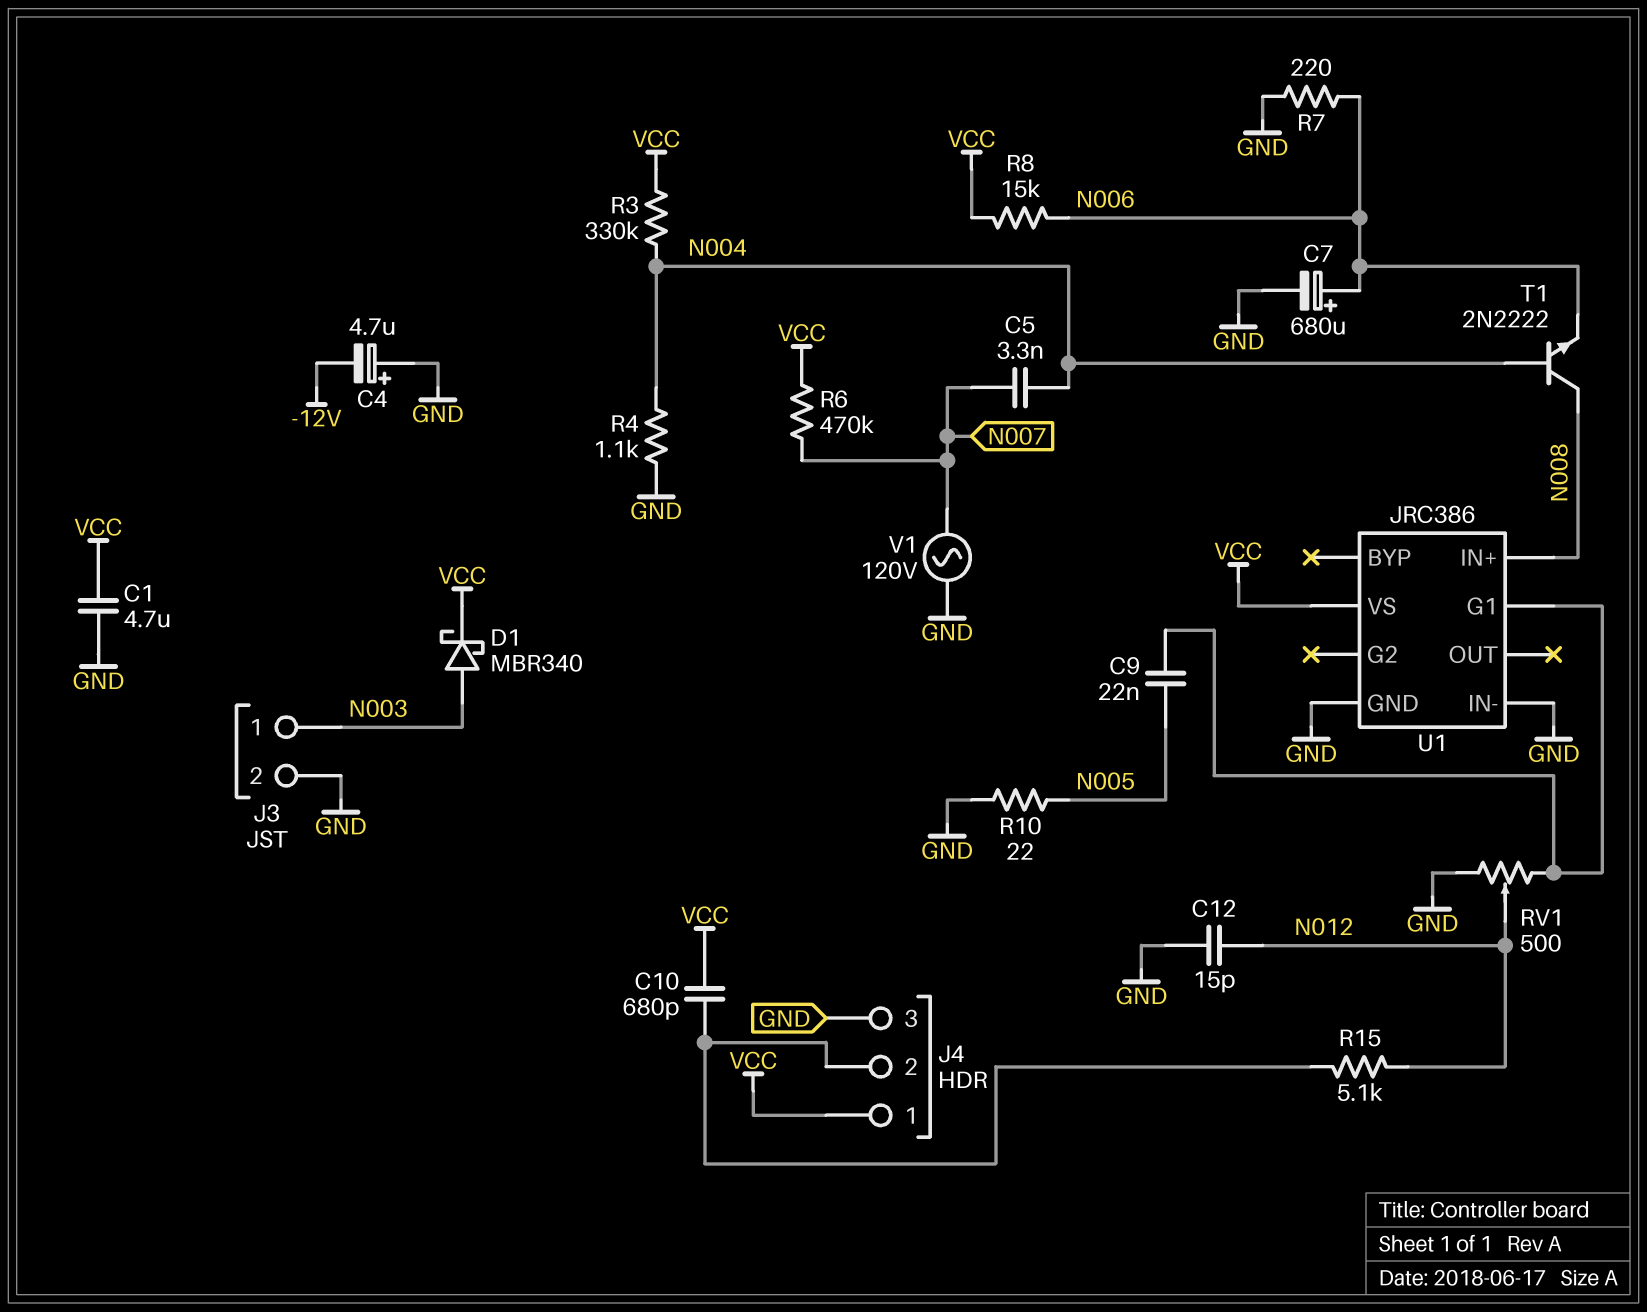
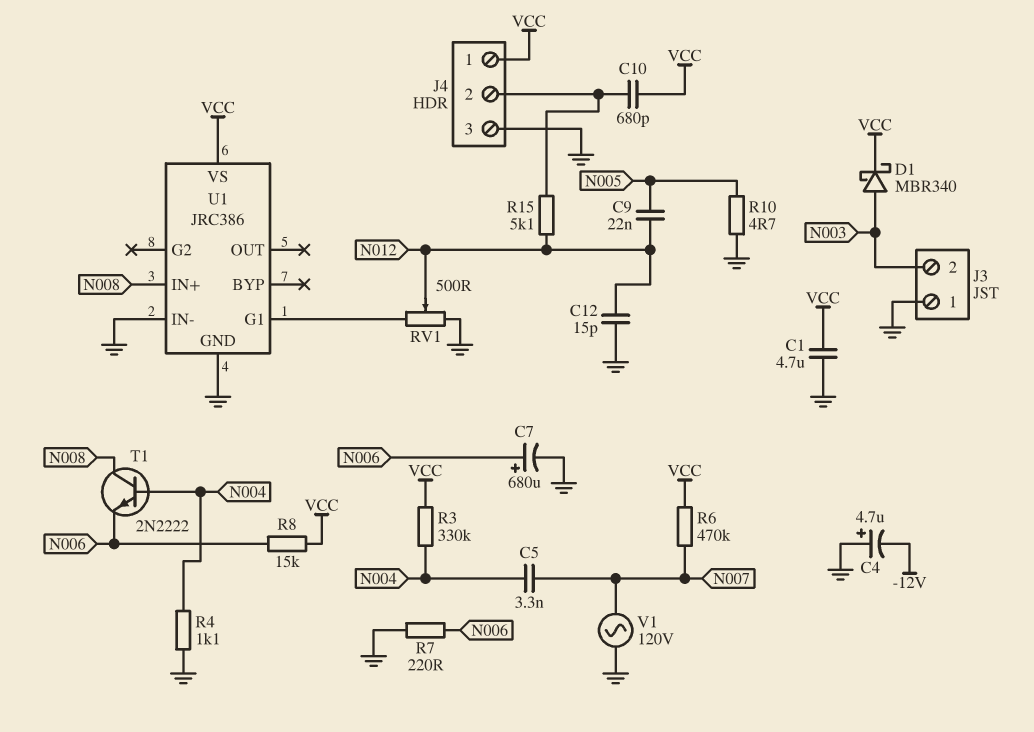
C9: 22nF (N005, U1/G1) -> 22nF (N005, N012)
J3 pin 1: N003 -> GND
J3 pin 2: GND -> N003
R10: 22 (GND, N005) -> 4.7 (GND, N005)

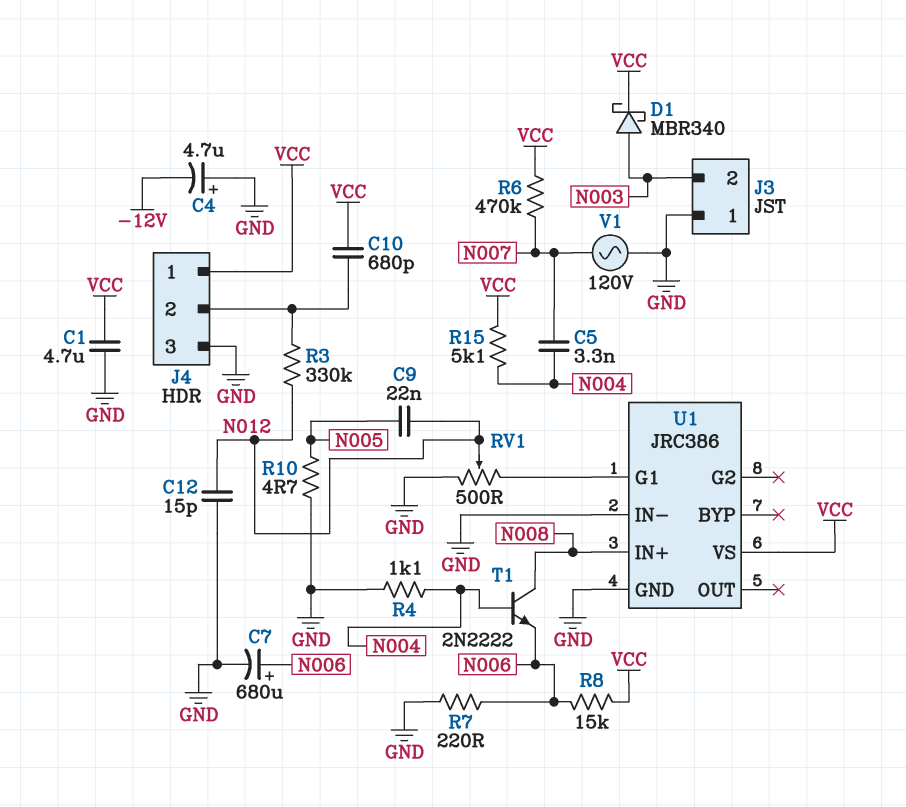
R3: 330k (N004, VCC) -> 330k (J4/2, N012)
R15: 5.1k (J4/2, N012) -> 5.1k (N004, VCC)

